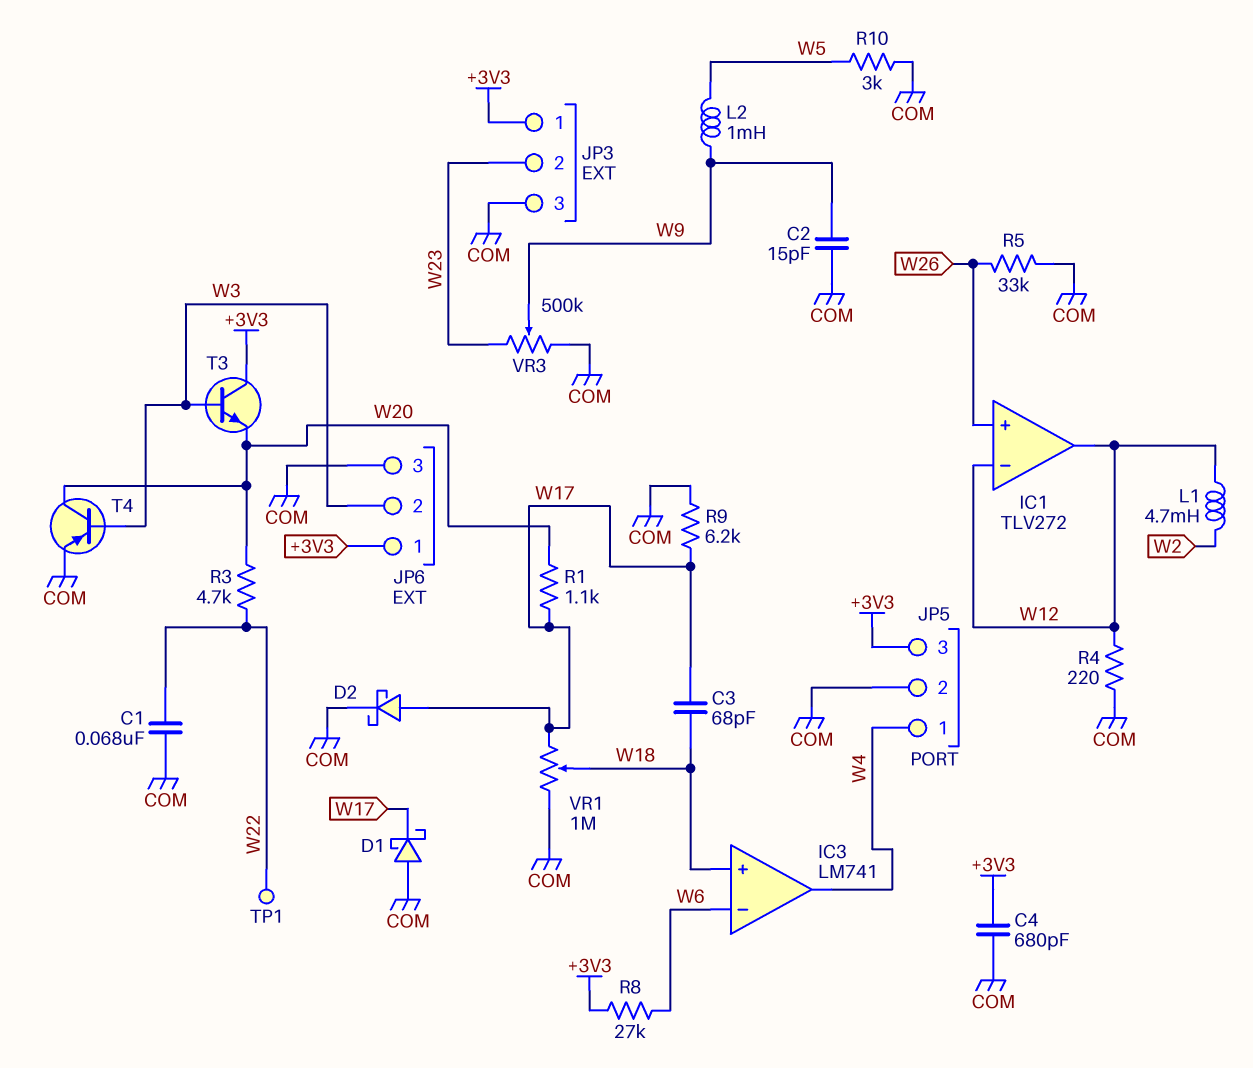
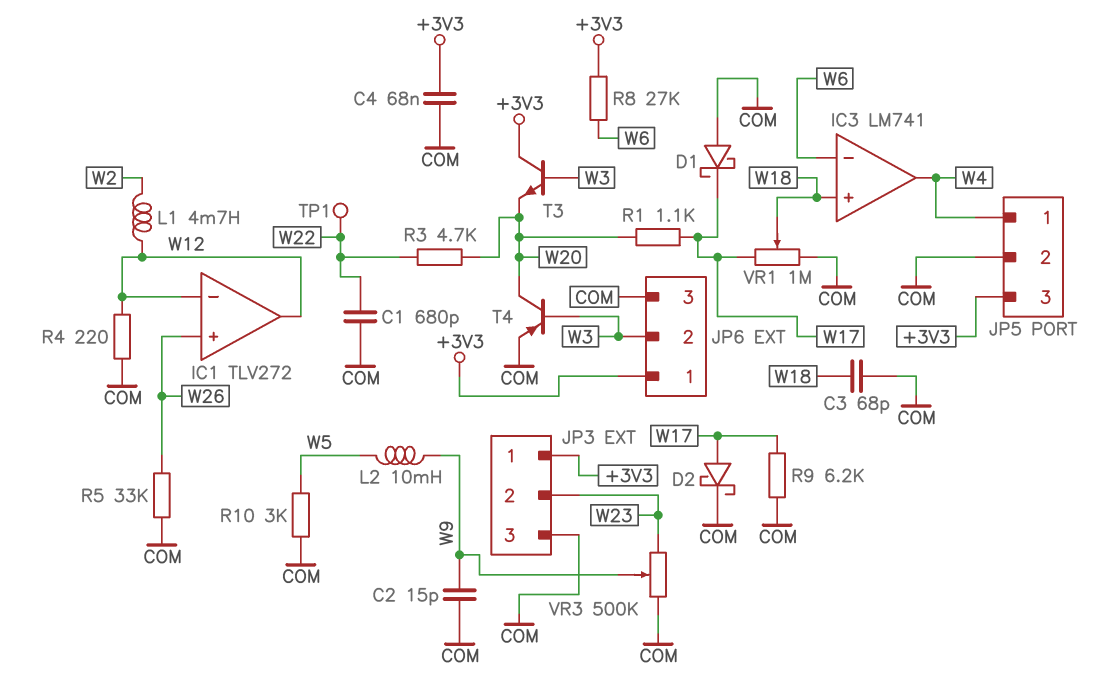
C1: 68nF (COM, W22) -> 680pF (COM, W22)
C3: 68pF (W17, W18) -> 68pF (COM, W18)
C4: 680pF (+3V3, COM) -> 68nF (+3V3, COM)
L2: 1mH (W5, W9) -> 10mH (W5, W9)

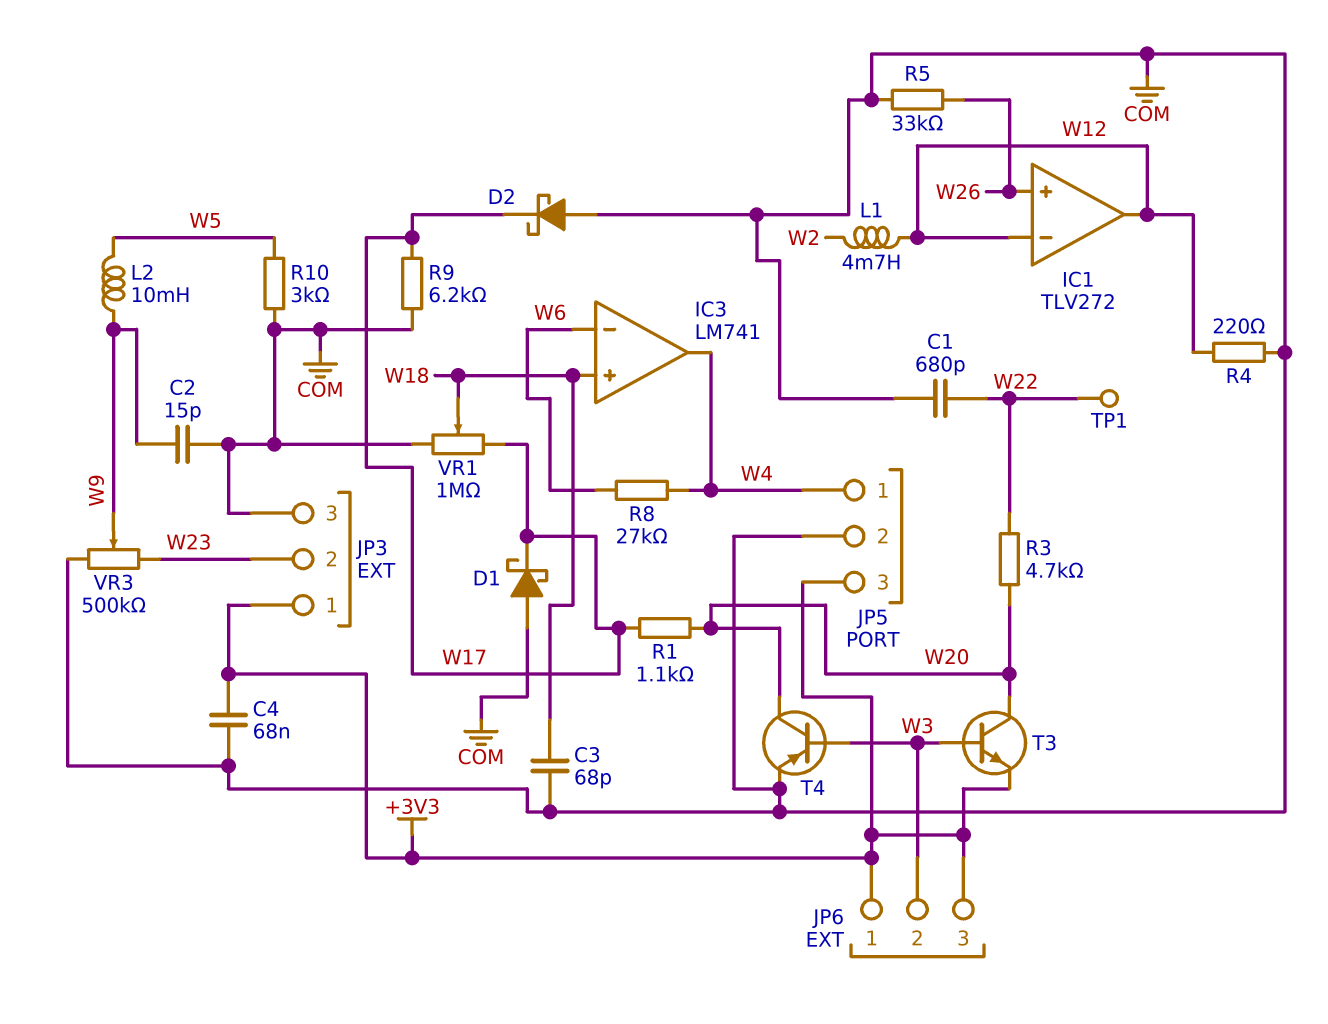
D2: schottky (A W17, K COM) -> schottky (A COM, K W17)
JP6 pin 3: COM -> +3V3
R8: 27k (+3V3, W6) -> 27k (W4, W6)
T3: NPN (B W3, C +3V3, E W20) -> NPN (B W3, C W20, E +3V3)

